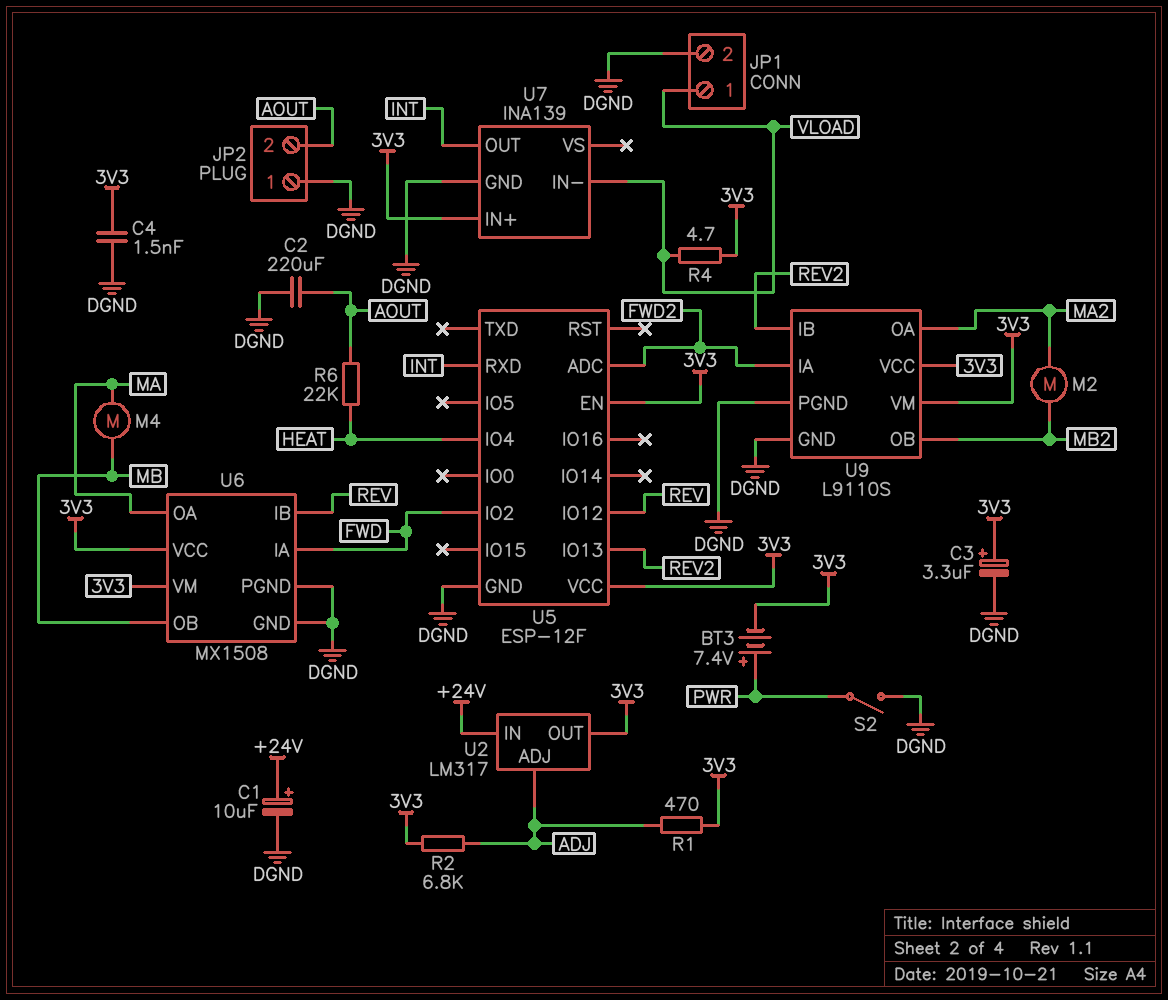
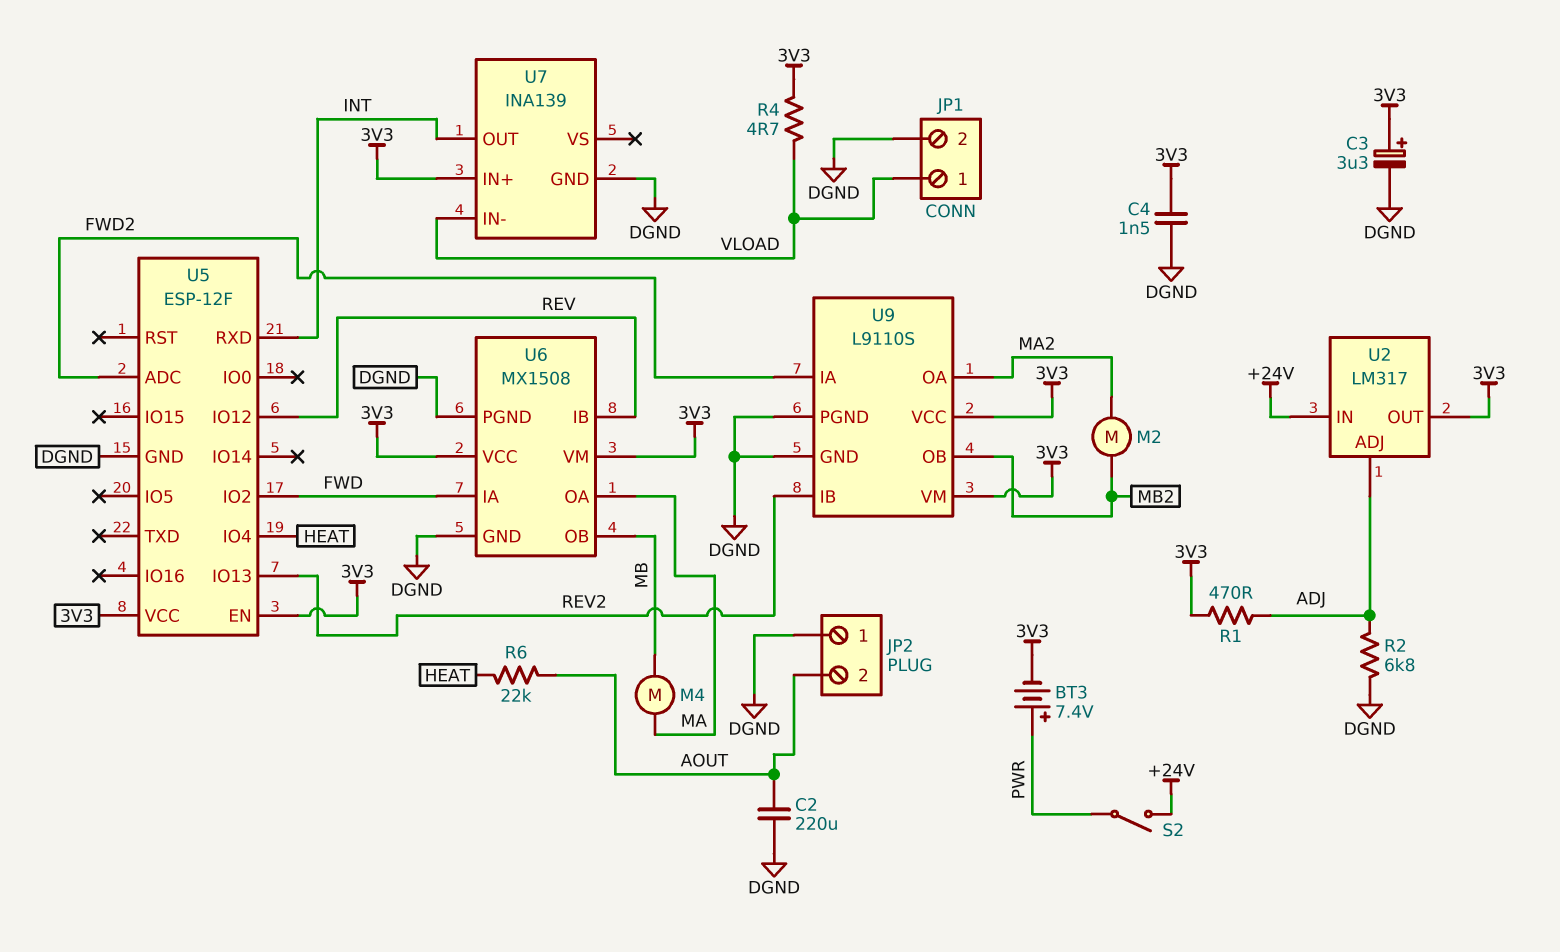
C1: 10uF (plus +24V, minus DGND) -> none
R2: 6.8k (3V3, ADJ) -> 6.8k (ADJ, DGND)
S2: switch (DGND, PWR) -> switch (+24V, PWR)

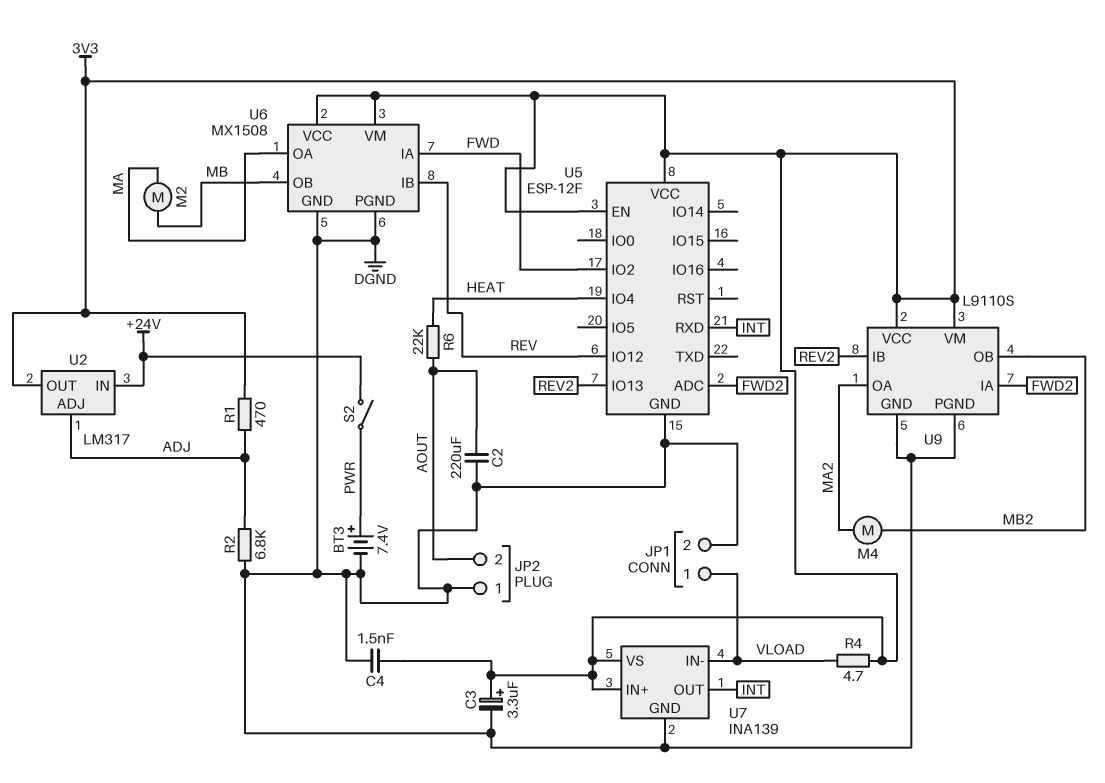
BT3: 7.4V (plus PWR, minus 3V3) -> 7.4V (plus PWR, minus DGND)
M2: motor (MA2, MB2) -> motor (MA, MB)
M4: motor (MA, MB) -> motor (MA2, MB2)
U7 pin VS: none -> 3V3

